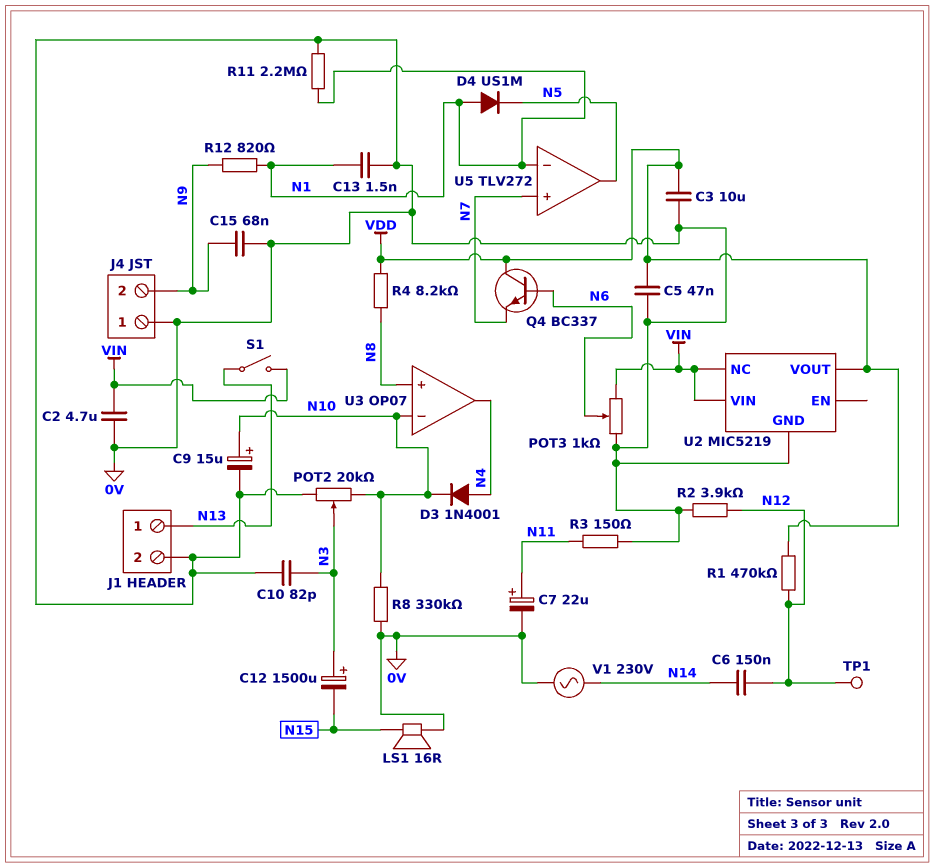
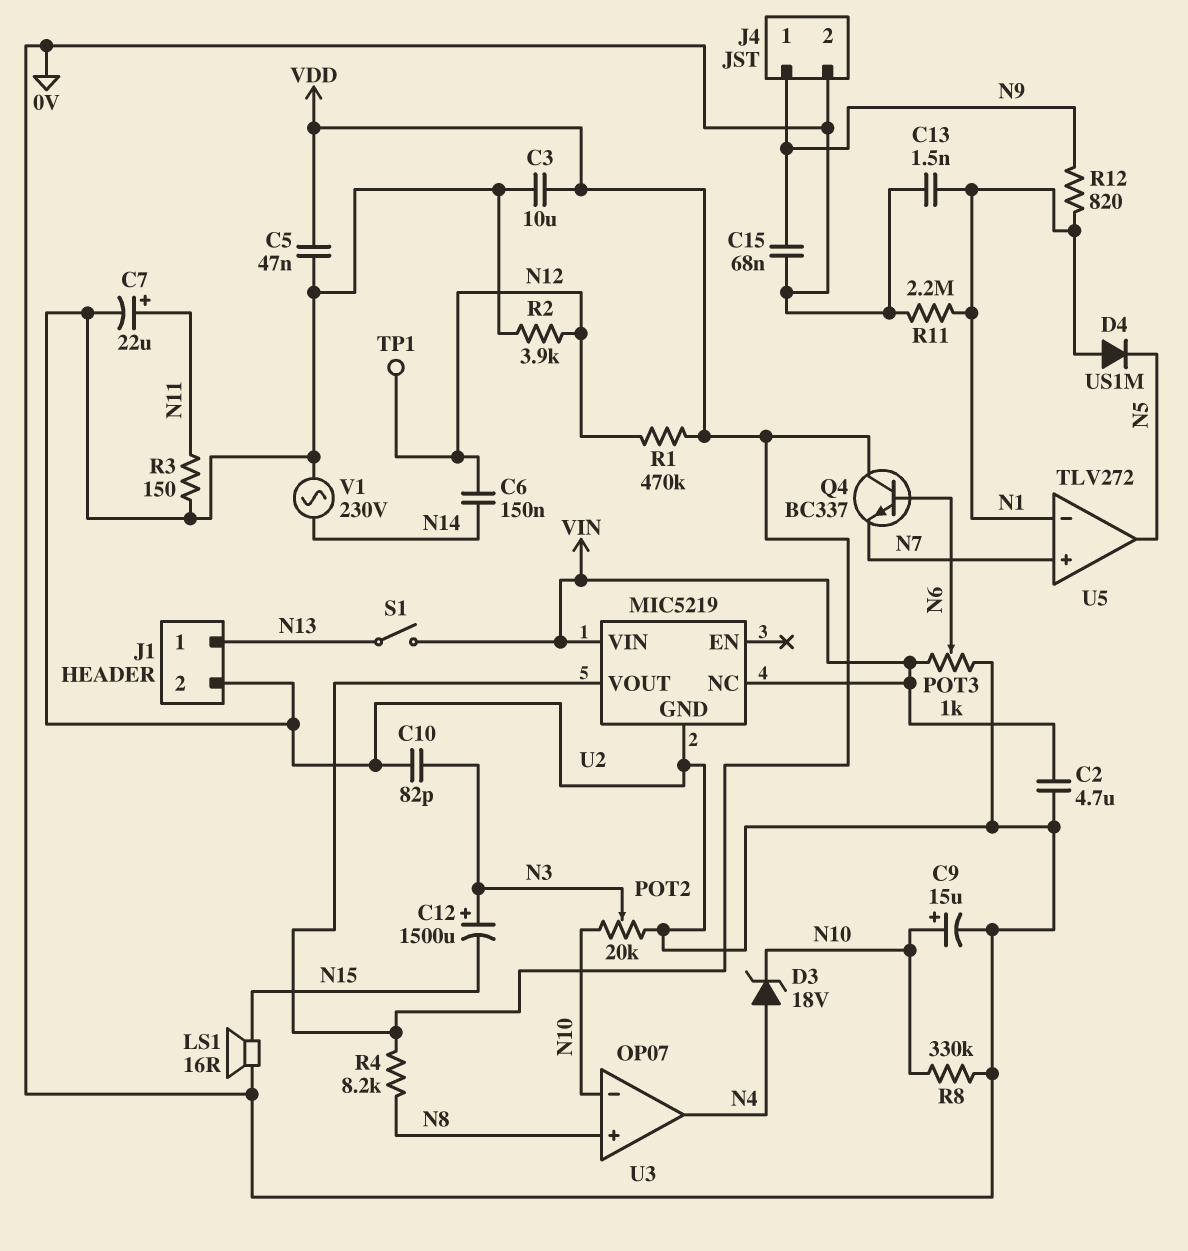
D3: diode 1N4001 (A N4, K N10) -> zener 18V (A N4, K N10)
J4 pin 1: 0V -> N9
J4 pin 2: N9 -> 0V

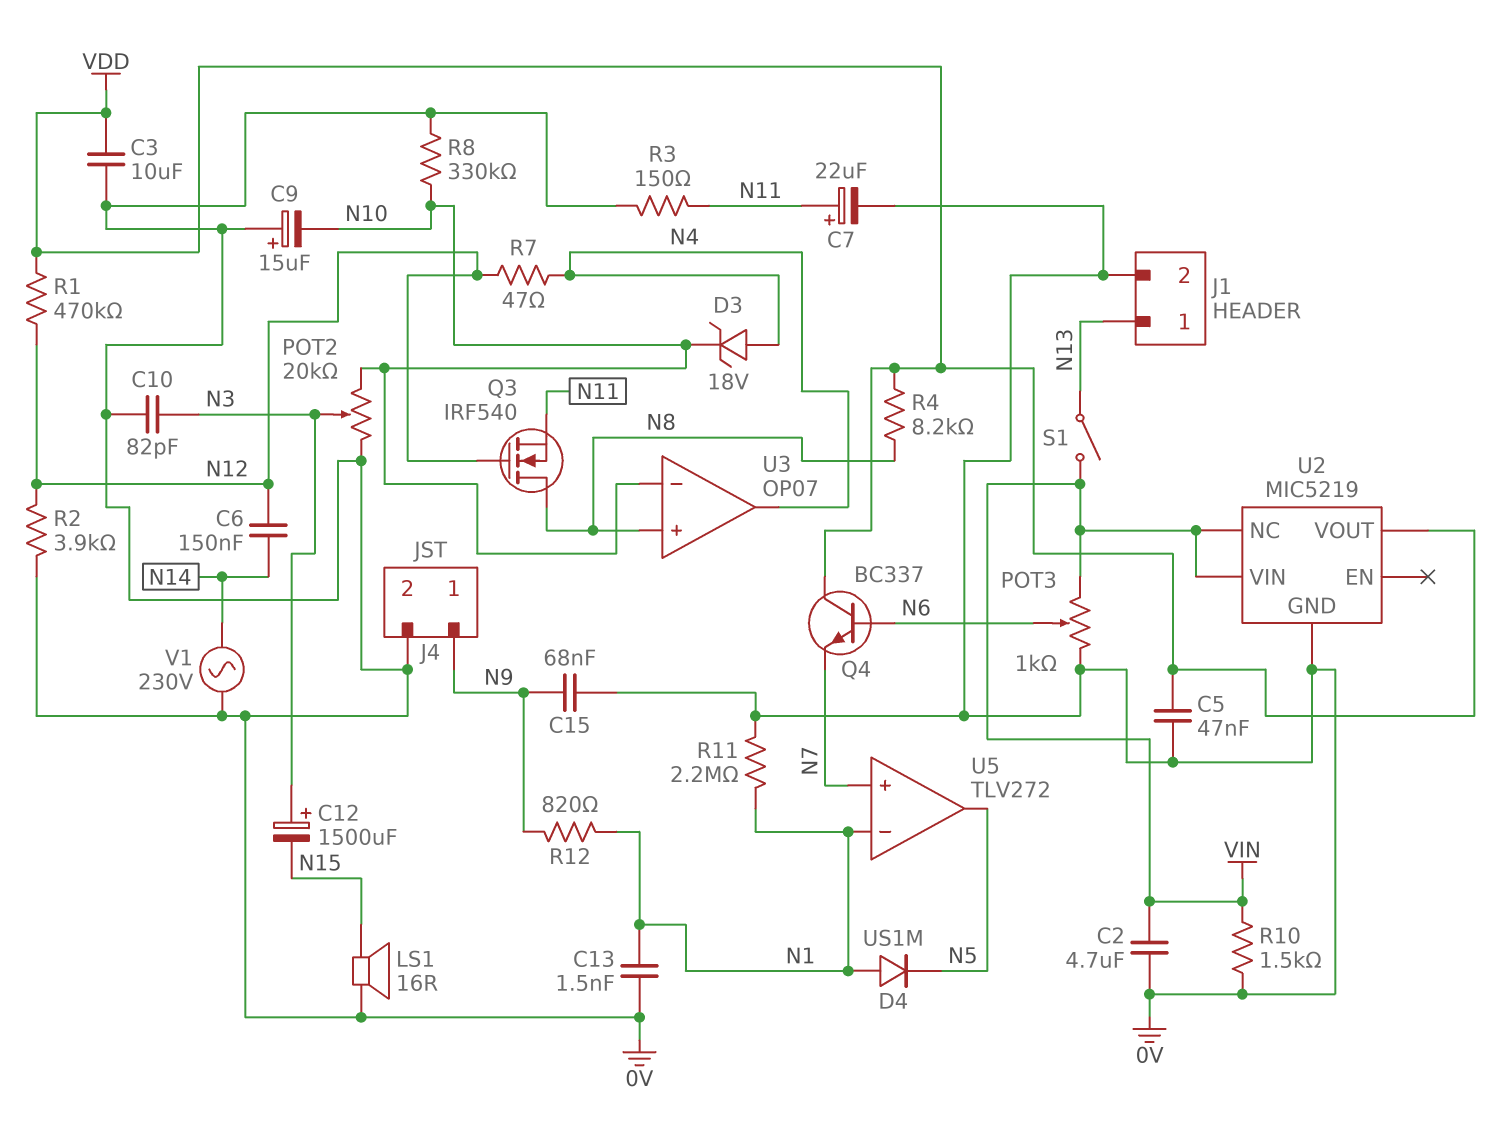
C9: 15uF (plus N10, minus 0V) -> 15uF (plus 0V, minus N10)
Q3: none -> NMOS IRF540 (G N12, D N8, S N11)
R7: none -> 47 (N4, N12)
R10: none -> 1.5k (0V, VIN)
TP1: test point (N12) -> none

